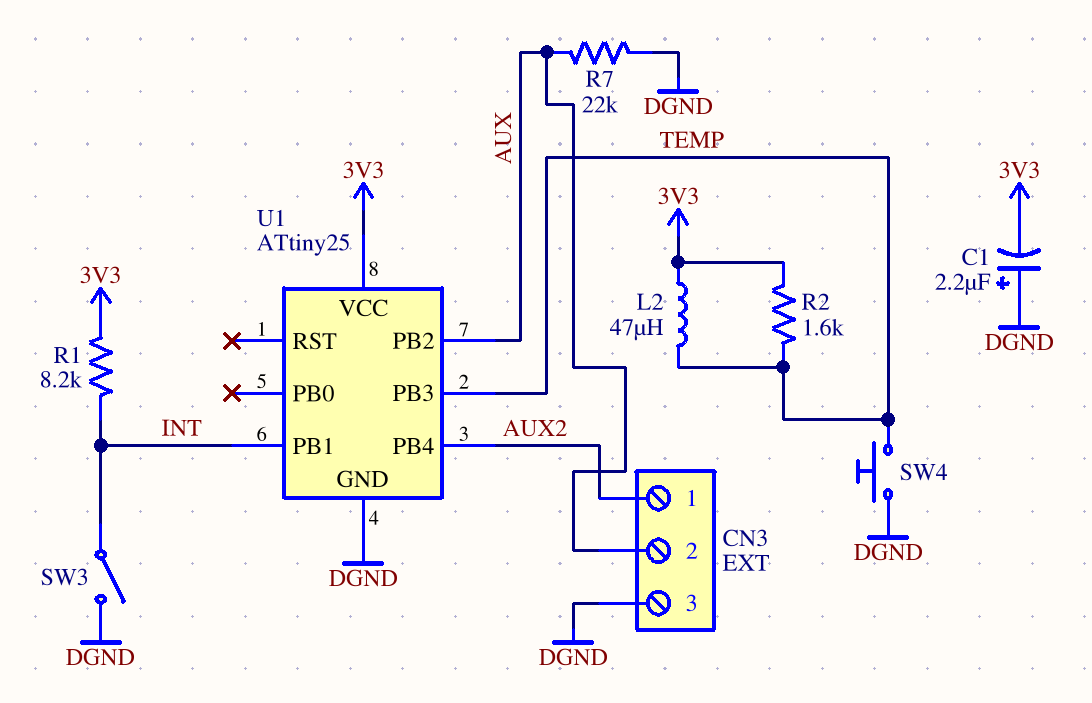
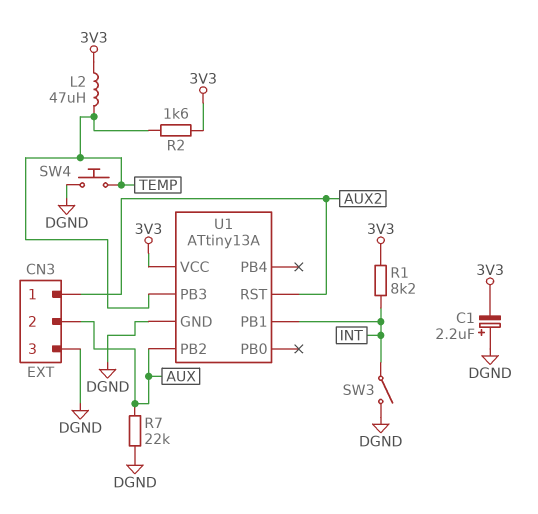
U1: ATtiny25 -> ATtiny13A
U1 pin PB4: AUX2 -> none
U1 pin RST: none -> AUX2

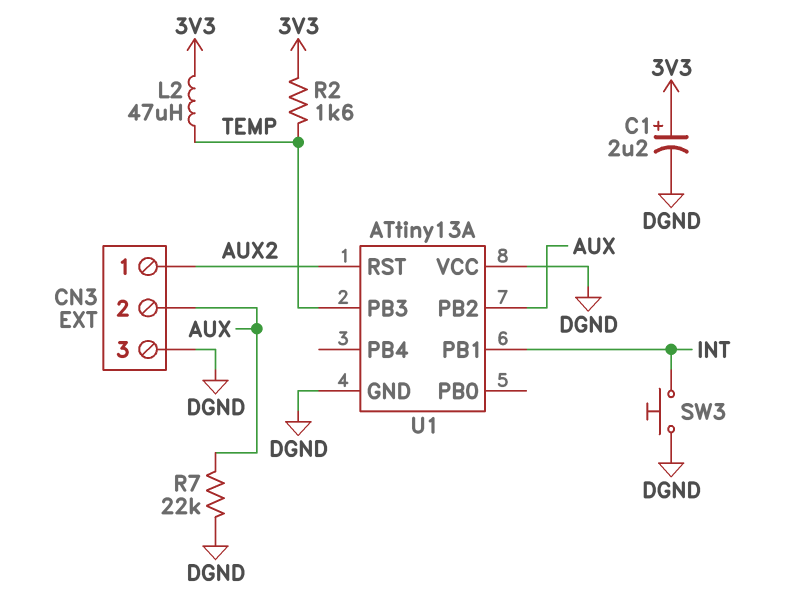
C1: 2.2uF (plus DGND, minus 3V3) -> 2.2uF (plus 3V3, minus DGND)
R1: 8.2k (3V3, INT) -> none
SW3: switch (DGND, INT) -> button (DGND, INT)
SW4: button (DGND, TEMP) -> none
U1 pin VCC: 3V3 -> DGND

